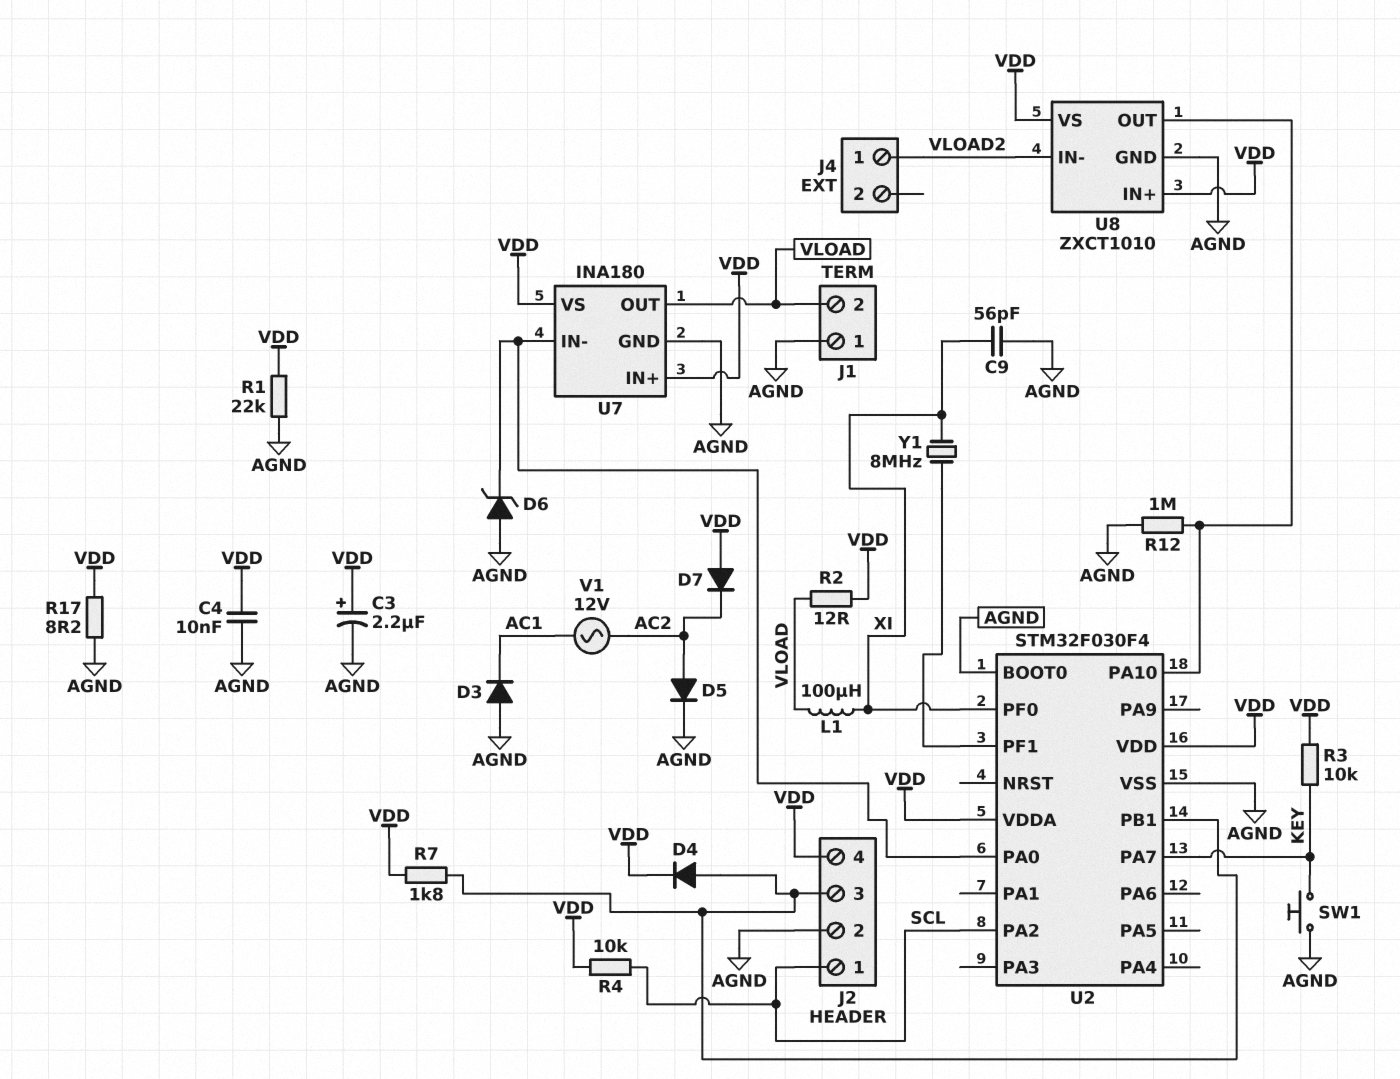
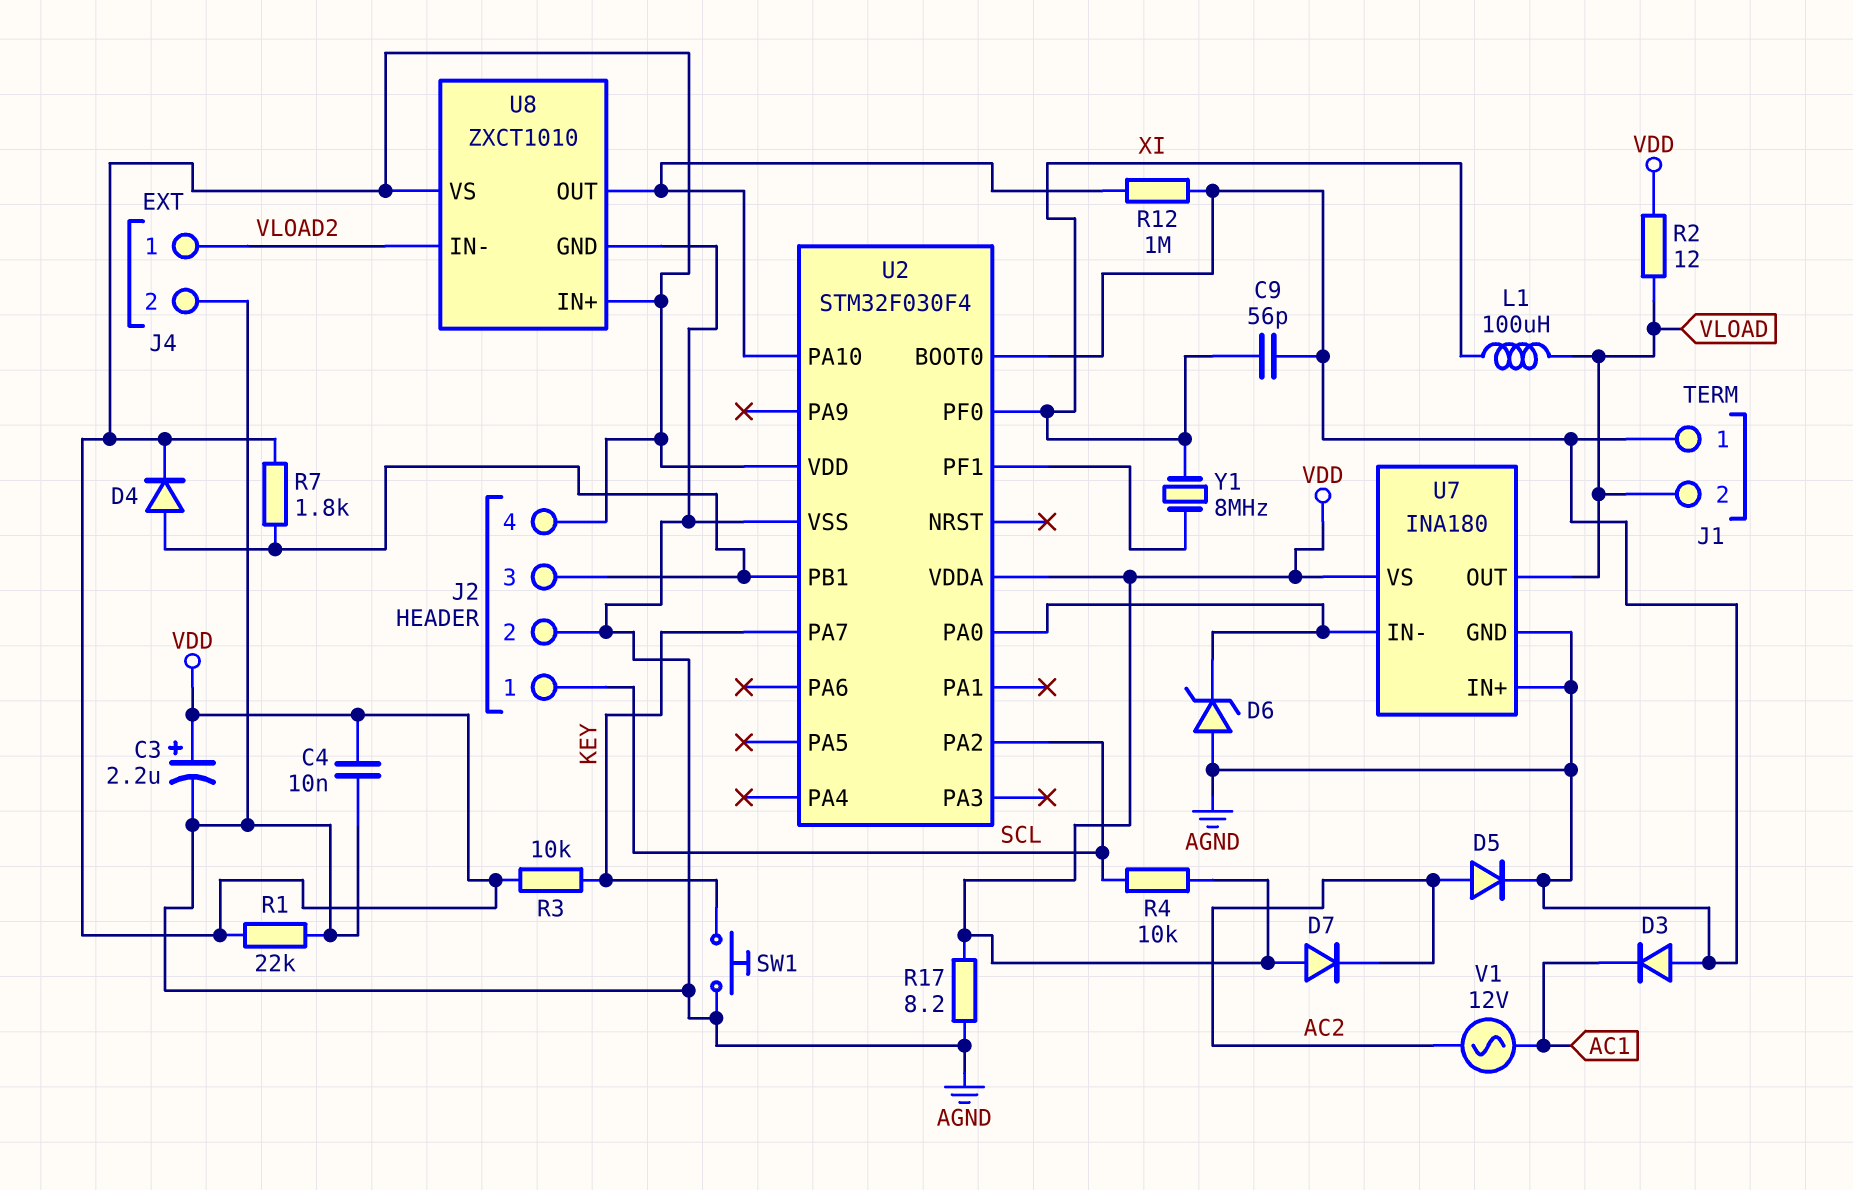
J4 pin 2: none -> AGND
U7 pin IN+: VDD -> AGND

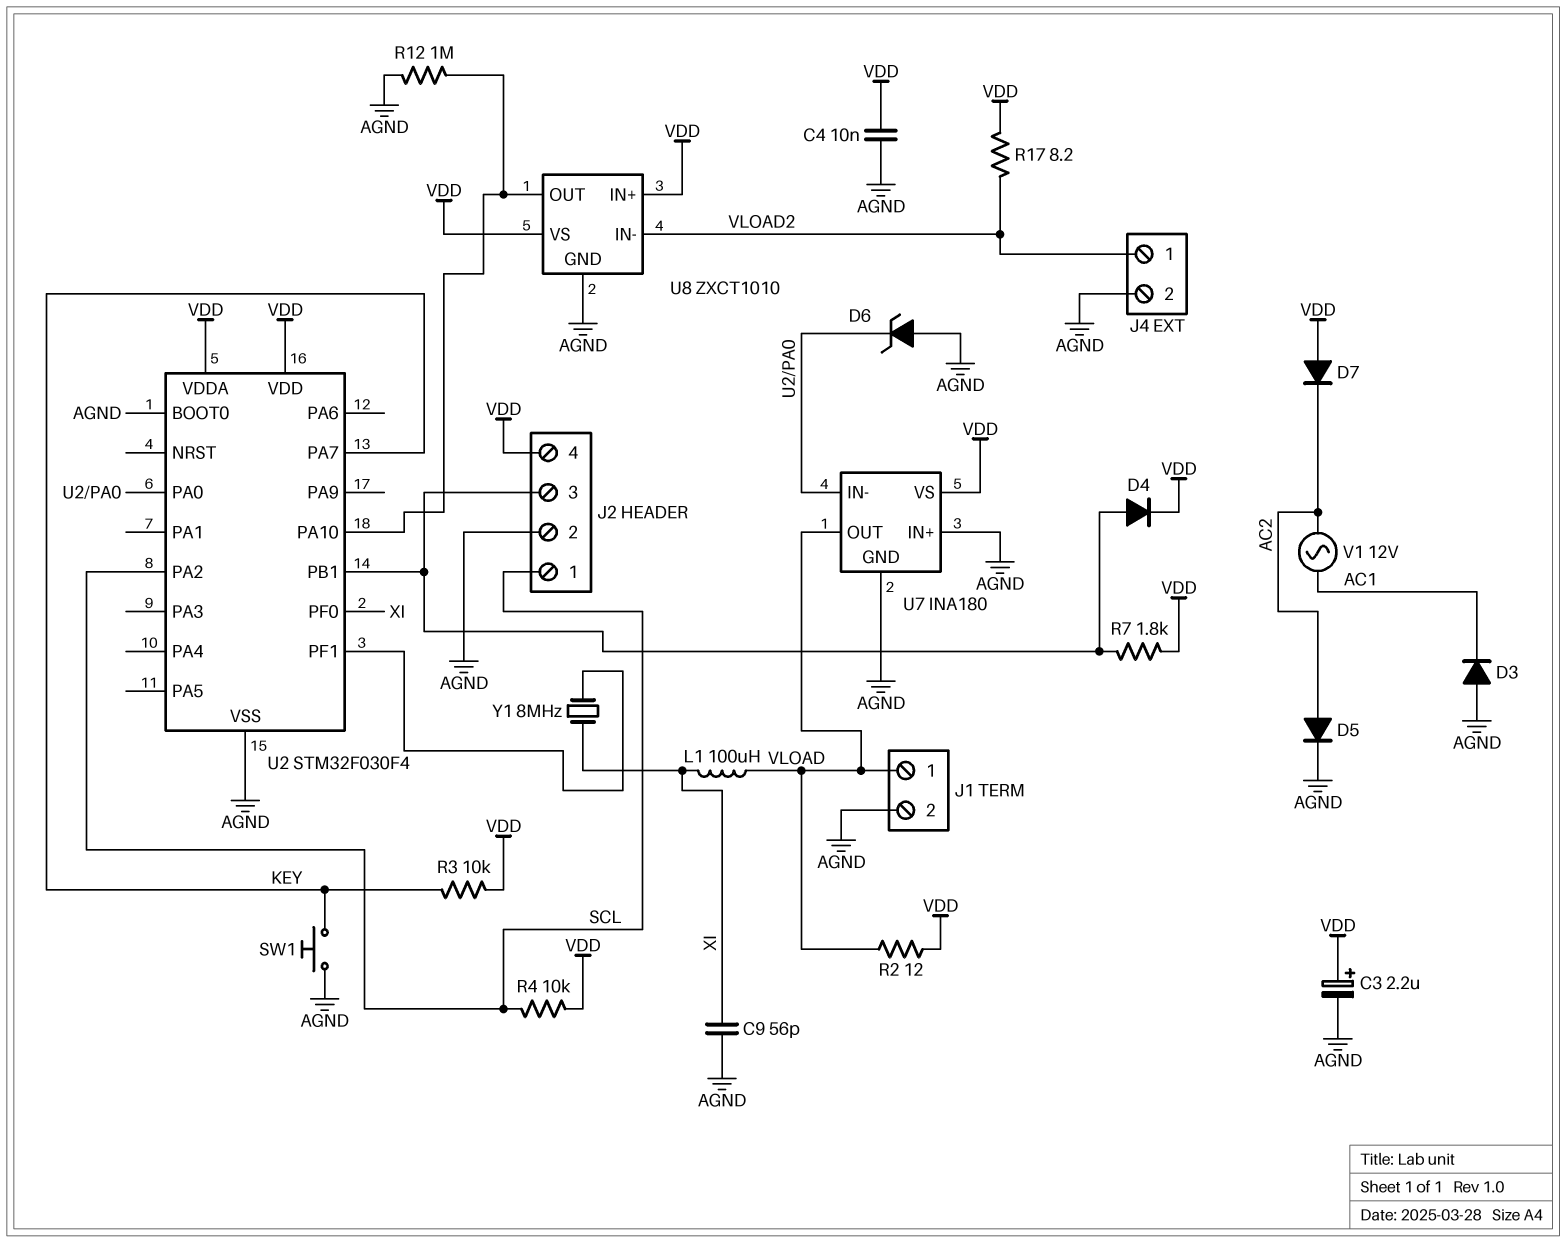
J1 pin 1: AGND -> VLOAD
J1 pin 2: VLOAD -> AGND
R1: 22k (AGND, VDD) -> none
R17: 8.2 (AGND, VDD) -> 8.2 (VDD, VLOAD2)

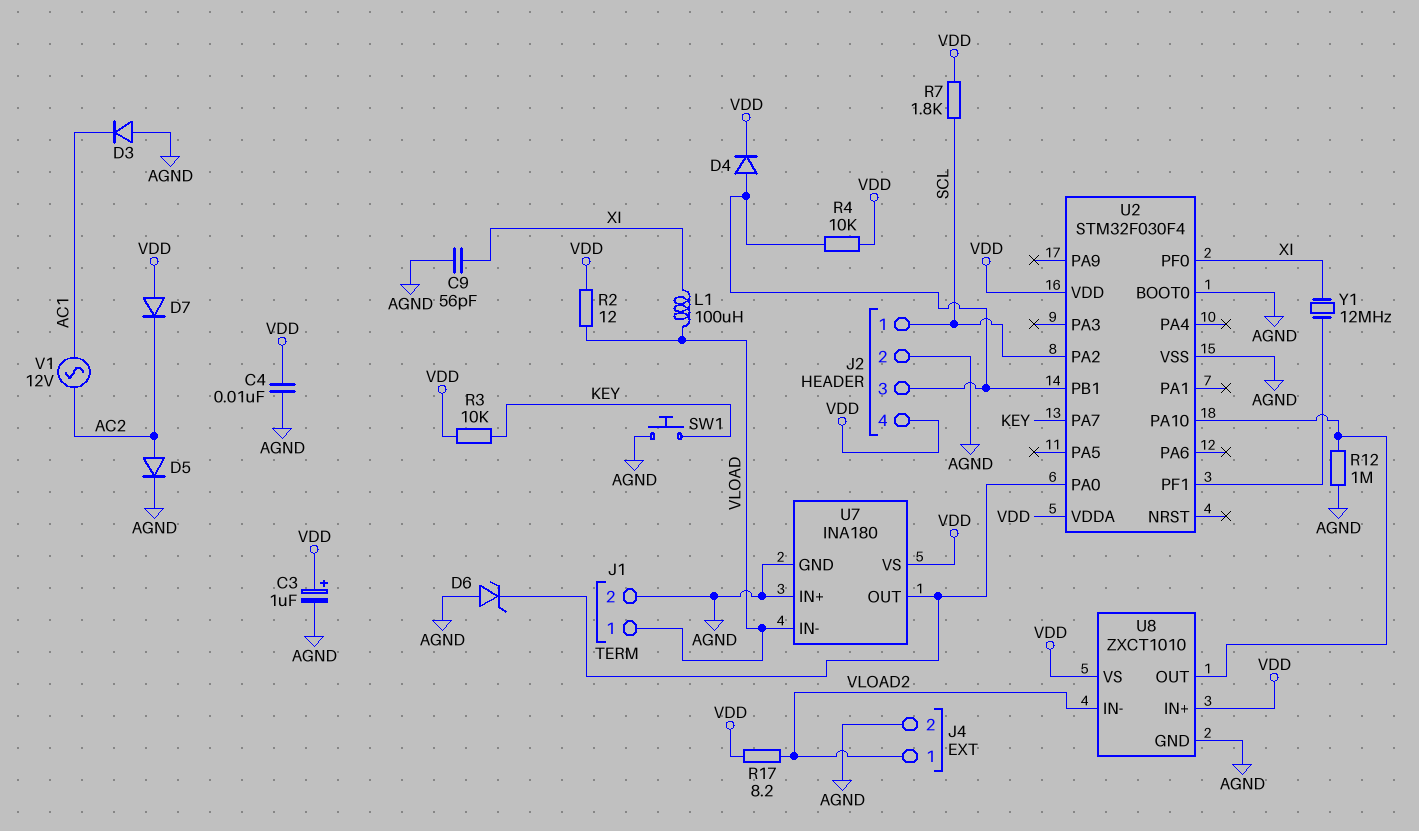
C3: 2.2uF (plus VDD, minus AGND) -> 1uF (plus VDD, minus AGND)
R4: 10k (SCL, VDD) -> 10k (J2/3, VDD)
R7: 1.8k (J2/3, VDD) -> 1.8k (SCL, VDD)
U7 pin IN-: U2/PA0 -> VLOAD
U7 pin OUT: VLOAD -> U2/PA0
Y1: 8MHz (U2/PF1, XI) -> 12MHz (U2/PF1, XI)

